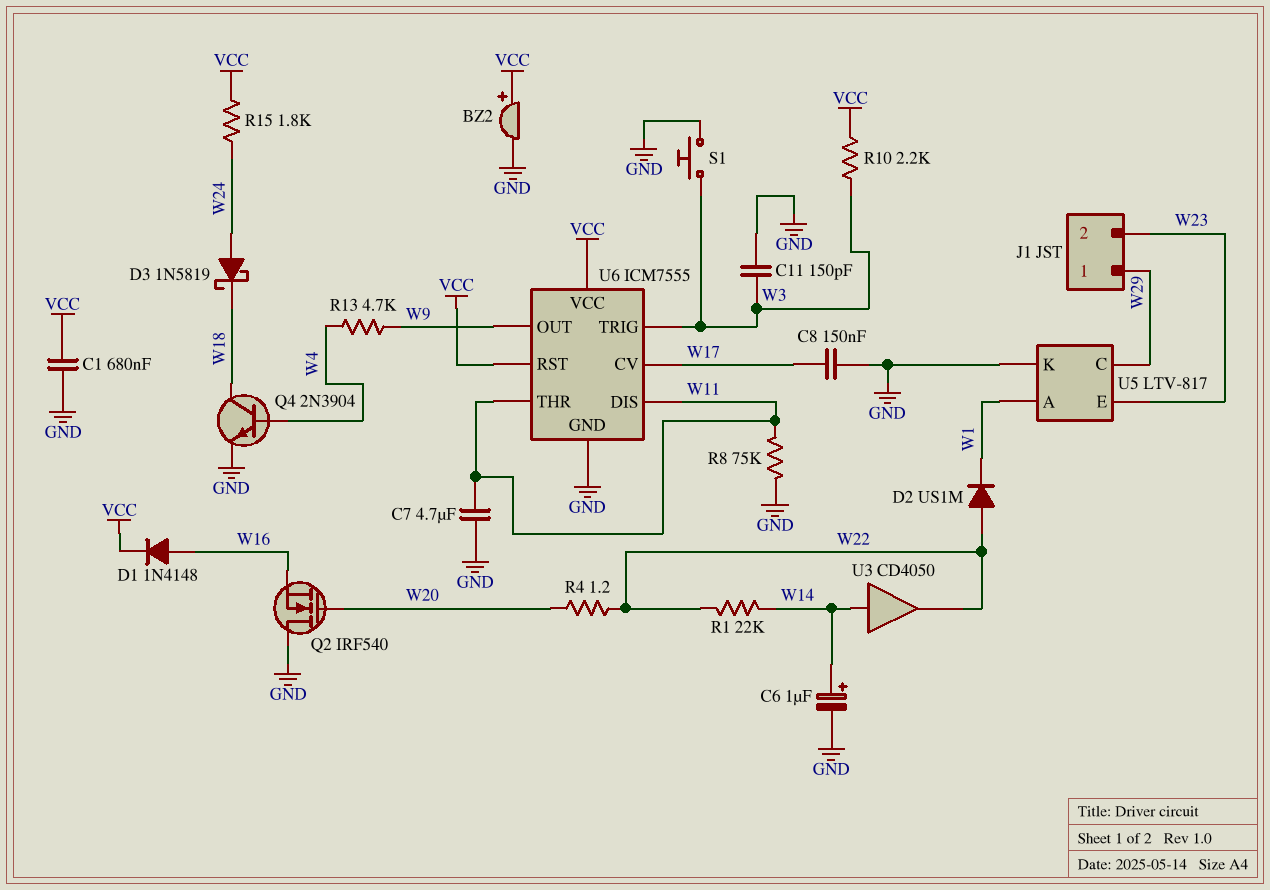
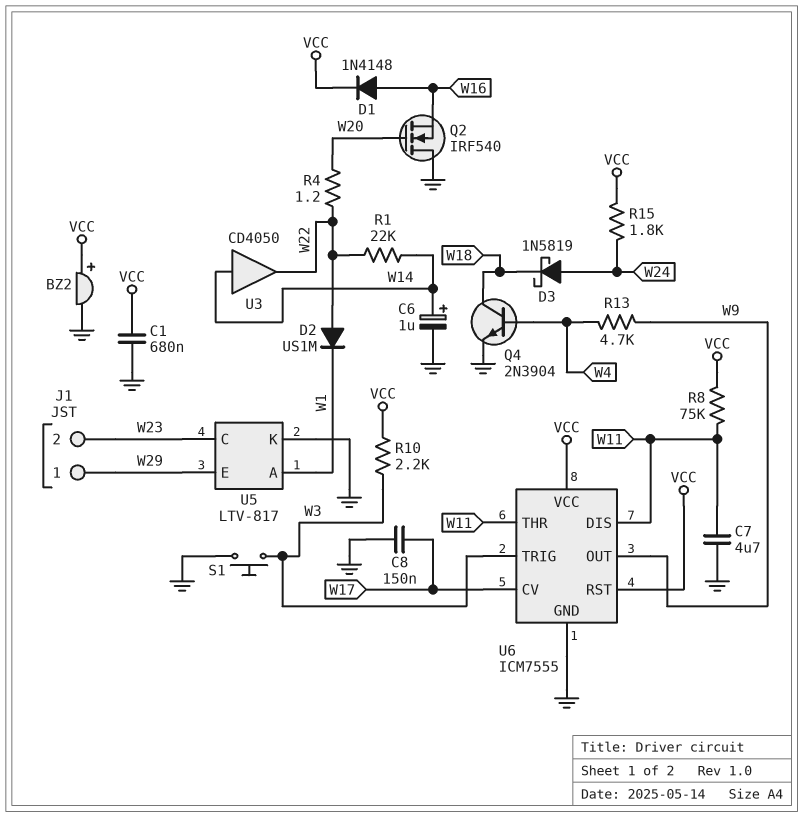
C11: 150pF (GND, W3) -> none
R8: 75k (GND, W11) -> 75k (VCC, W11)
U5 pin C: W29 -> W23
U5 pin E: W23 -> W29

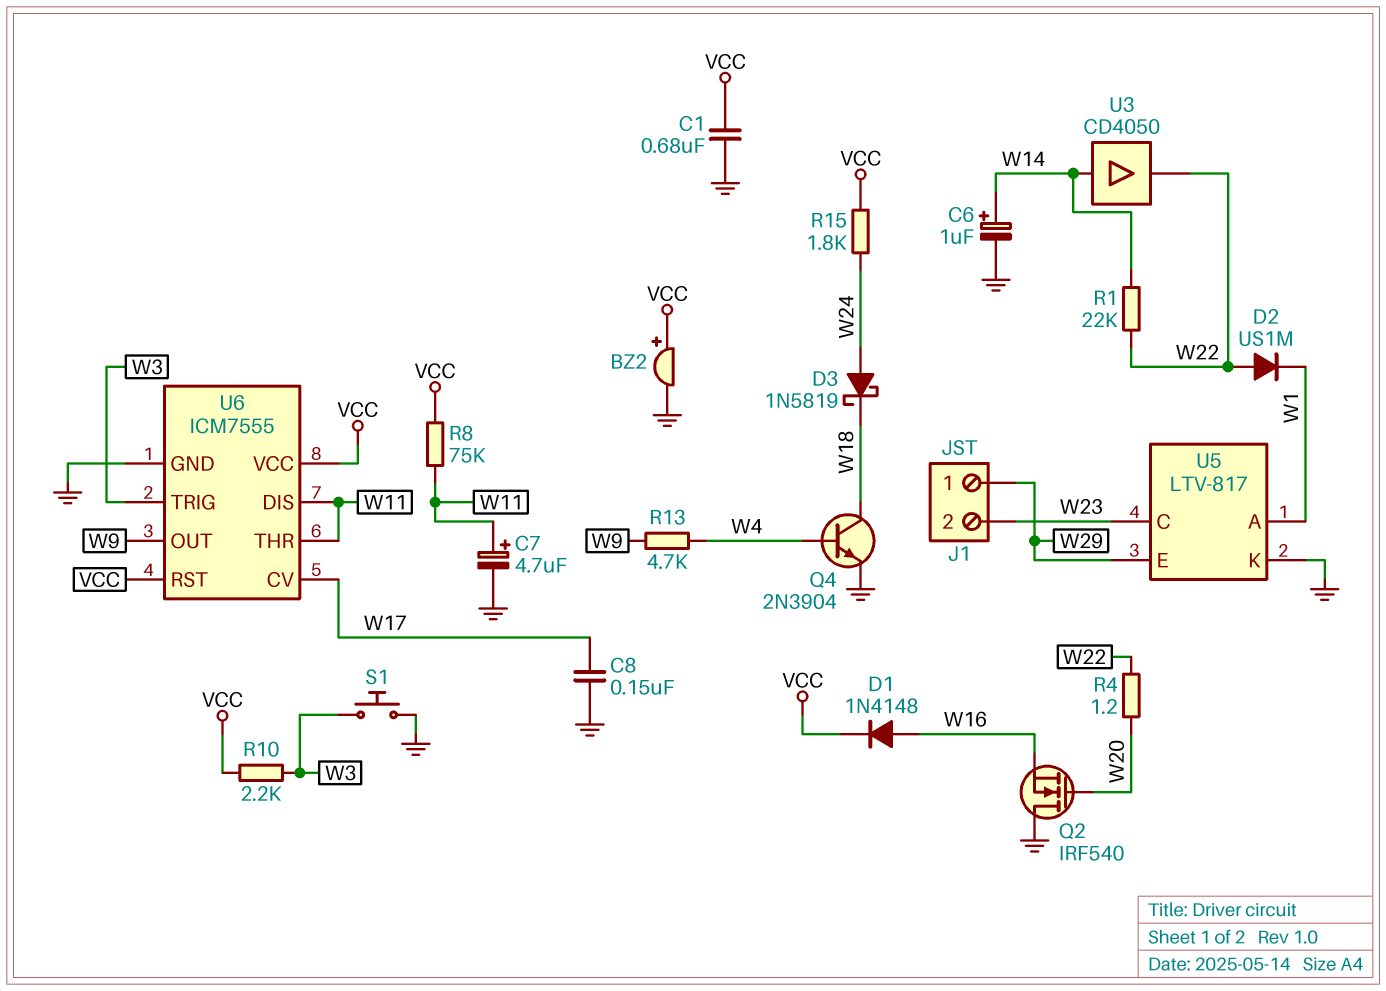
C7: 4.7uF (GND, W11) -> 4.7uF (plus W11, minus GND)

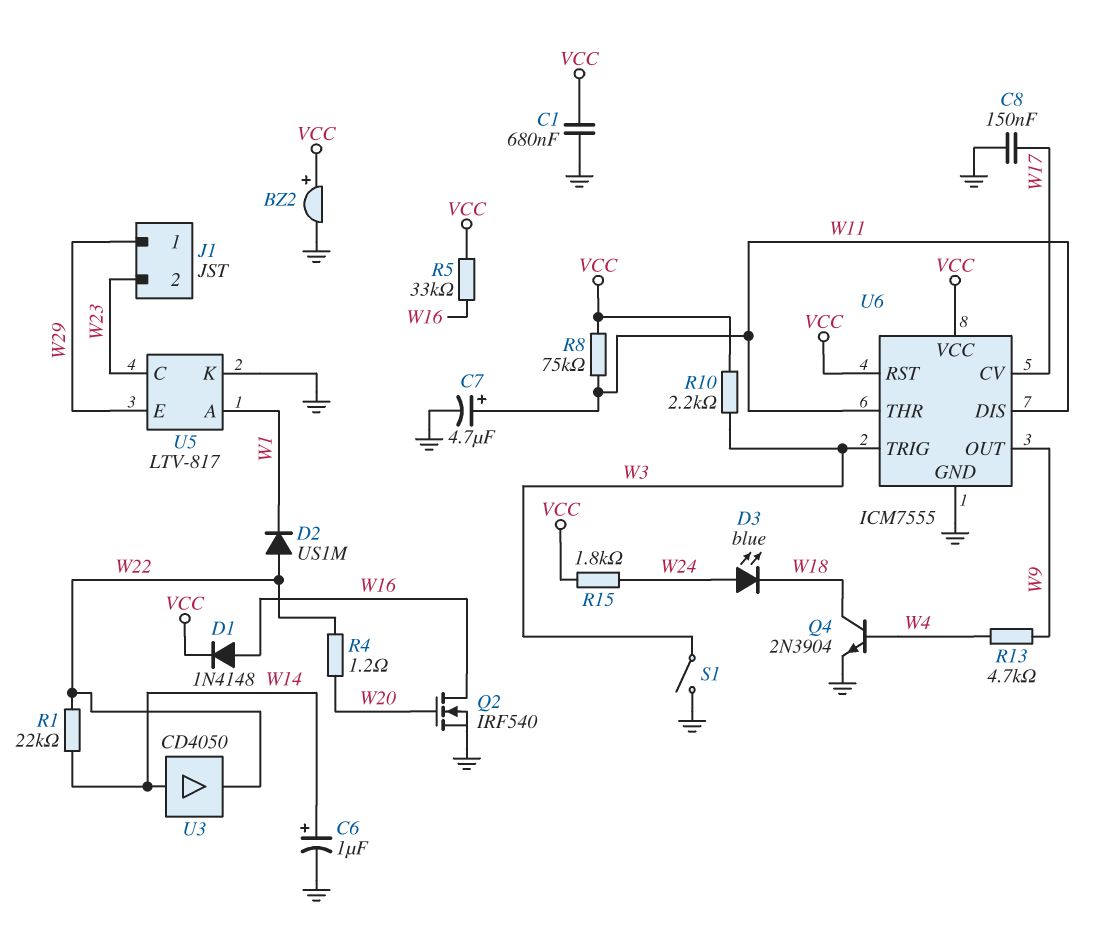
D3: schottky 1N5819 (A W24, K W18) -> LED blue (A W24, K W18)
Q2: NMOS IRF540 (G W20, D GND, S W16) -> NMOS IRF540 (G W20, D W16, S GND)
R5: none -> 33k (VCC, W16)
S1: button (GND, W3) -> switch (GND, W3)

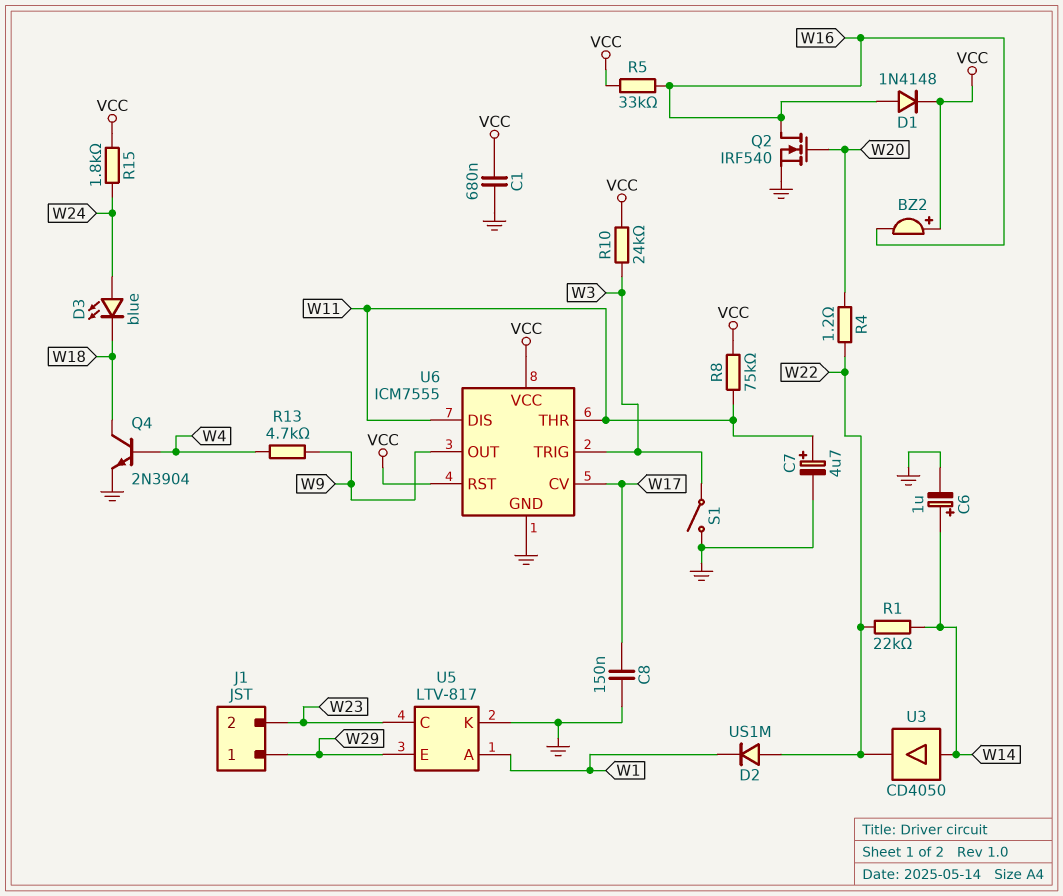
BZ2: buzzer (plus VCC, minus GND) -> buzzer (plus VCC, minus W16)
R10: 2.2k (VCC, W3) -> 24k (VCC, W3)

